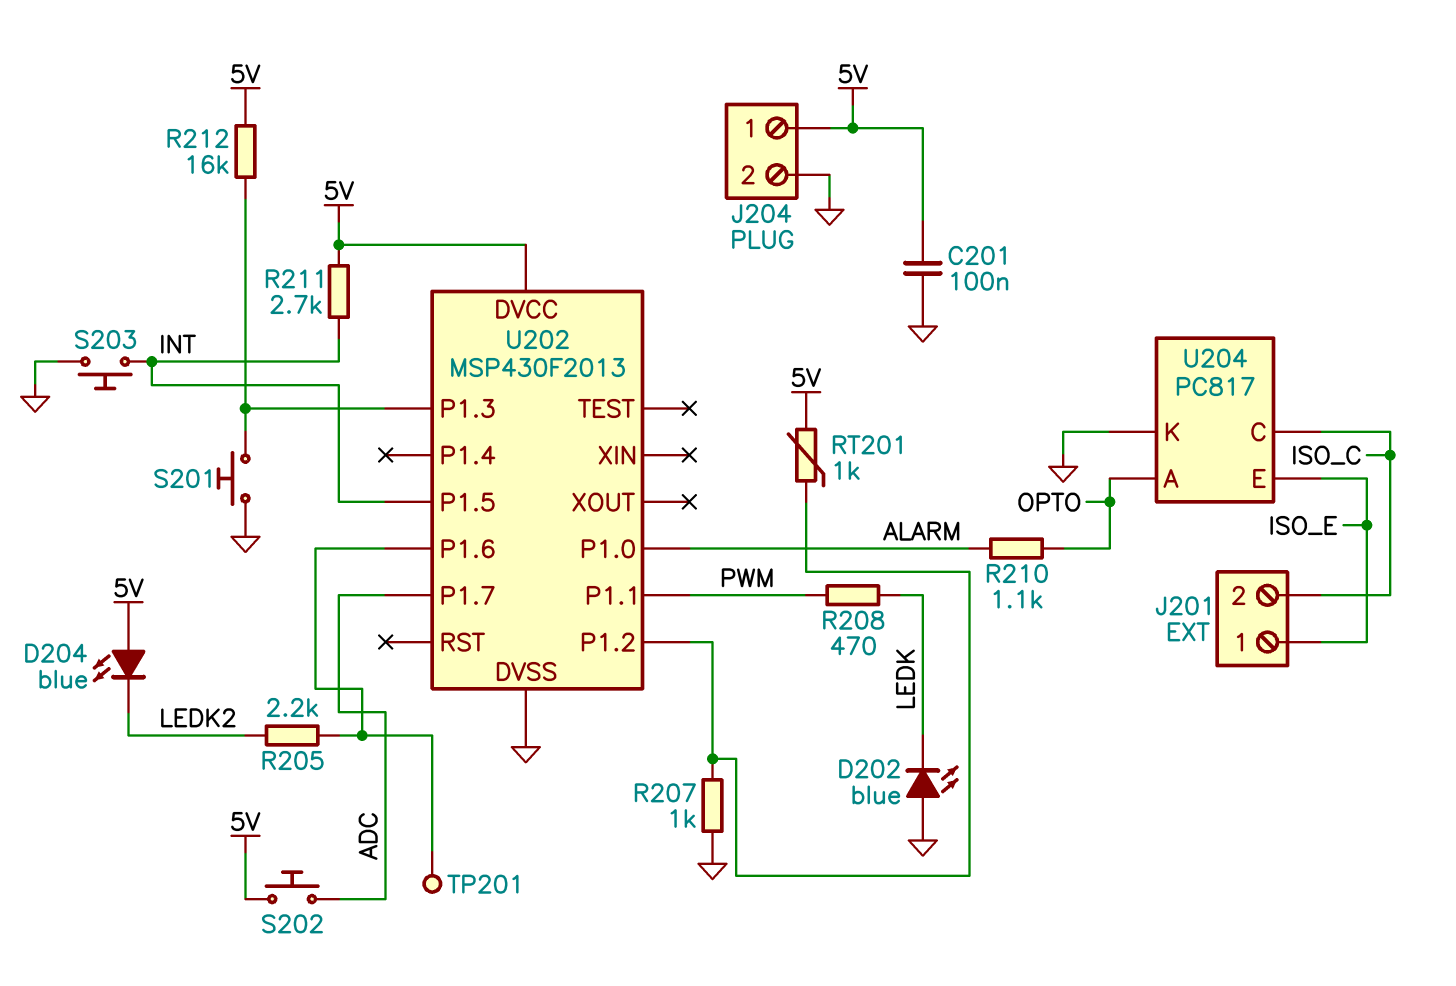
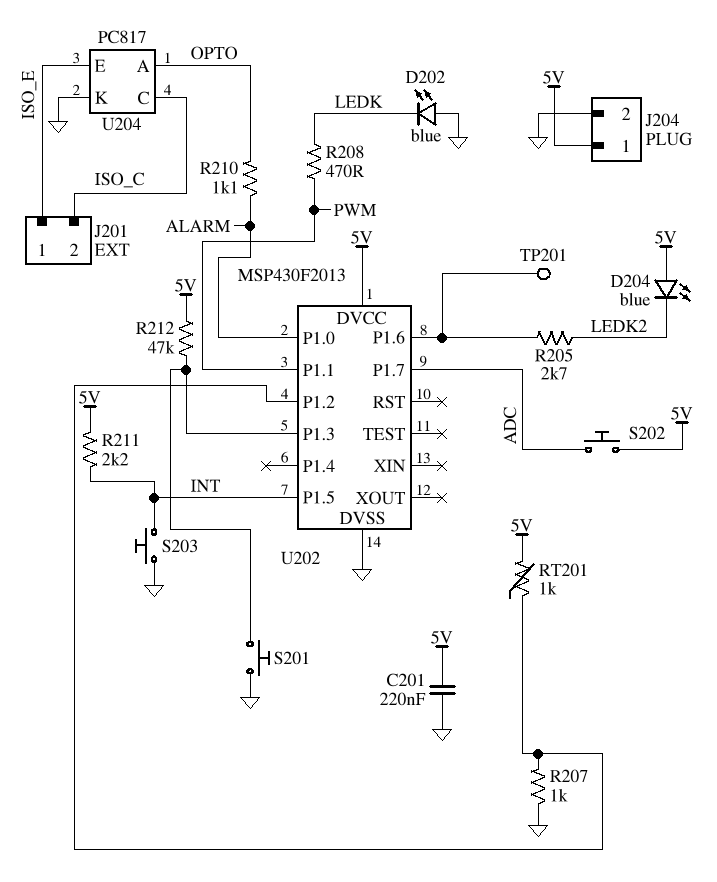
C201: 100nF (5V, GND) -> 220nF (5V, GND)
R205: 2.2k (LEDK2, U202/P1.6) -> 2.7k (LEDK2, U202/P1.6)
R211: 2.7k (5V, INT) -> 2.2k (5V, INT)
R212: 16k (5V, U202/P1.3) -> 47k (5V, U202/P1.3)

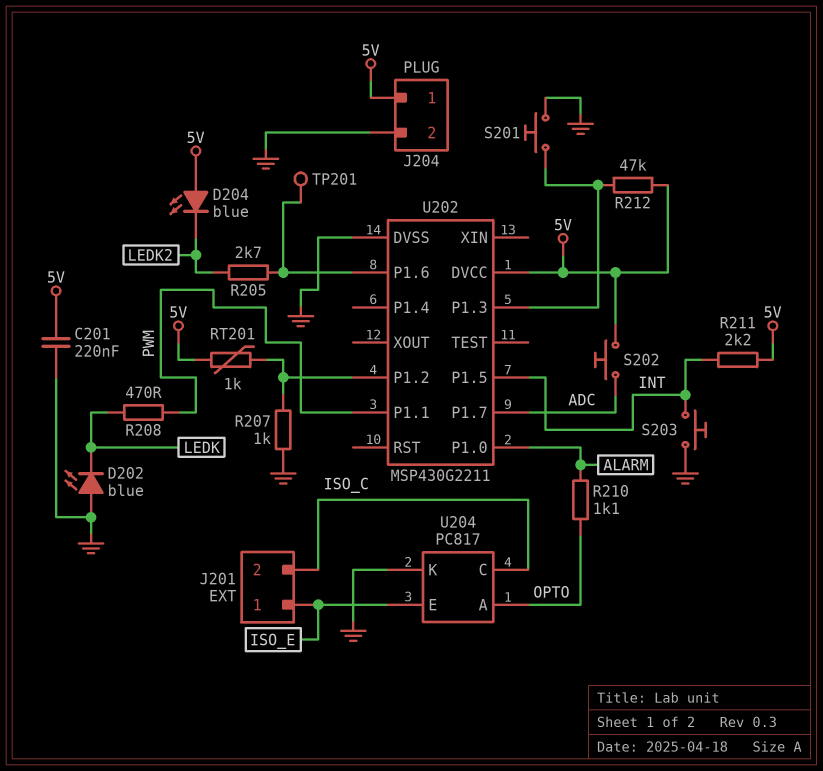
U202: MSP430F2013 -> MSP430G2211

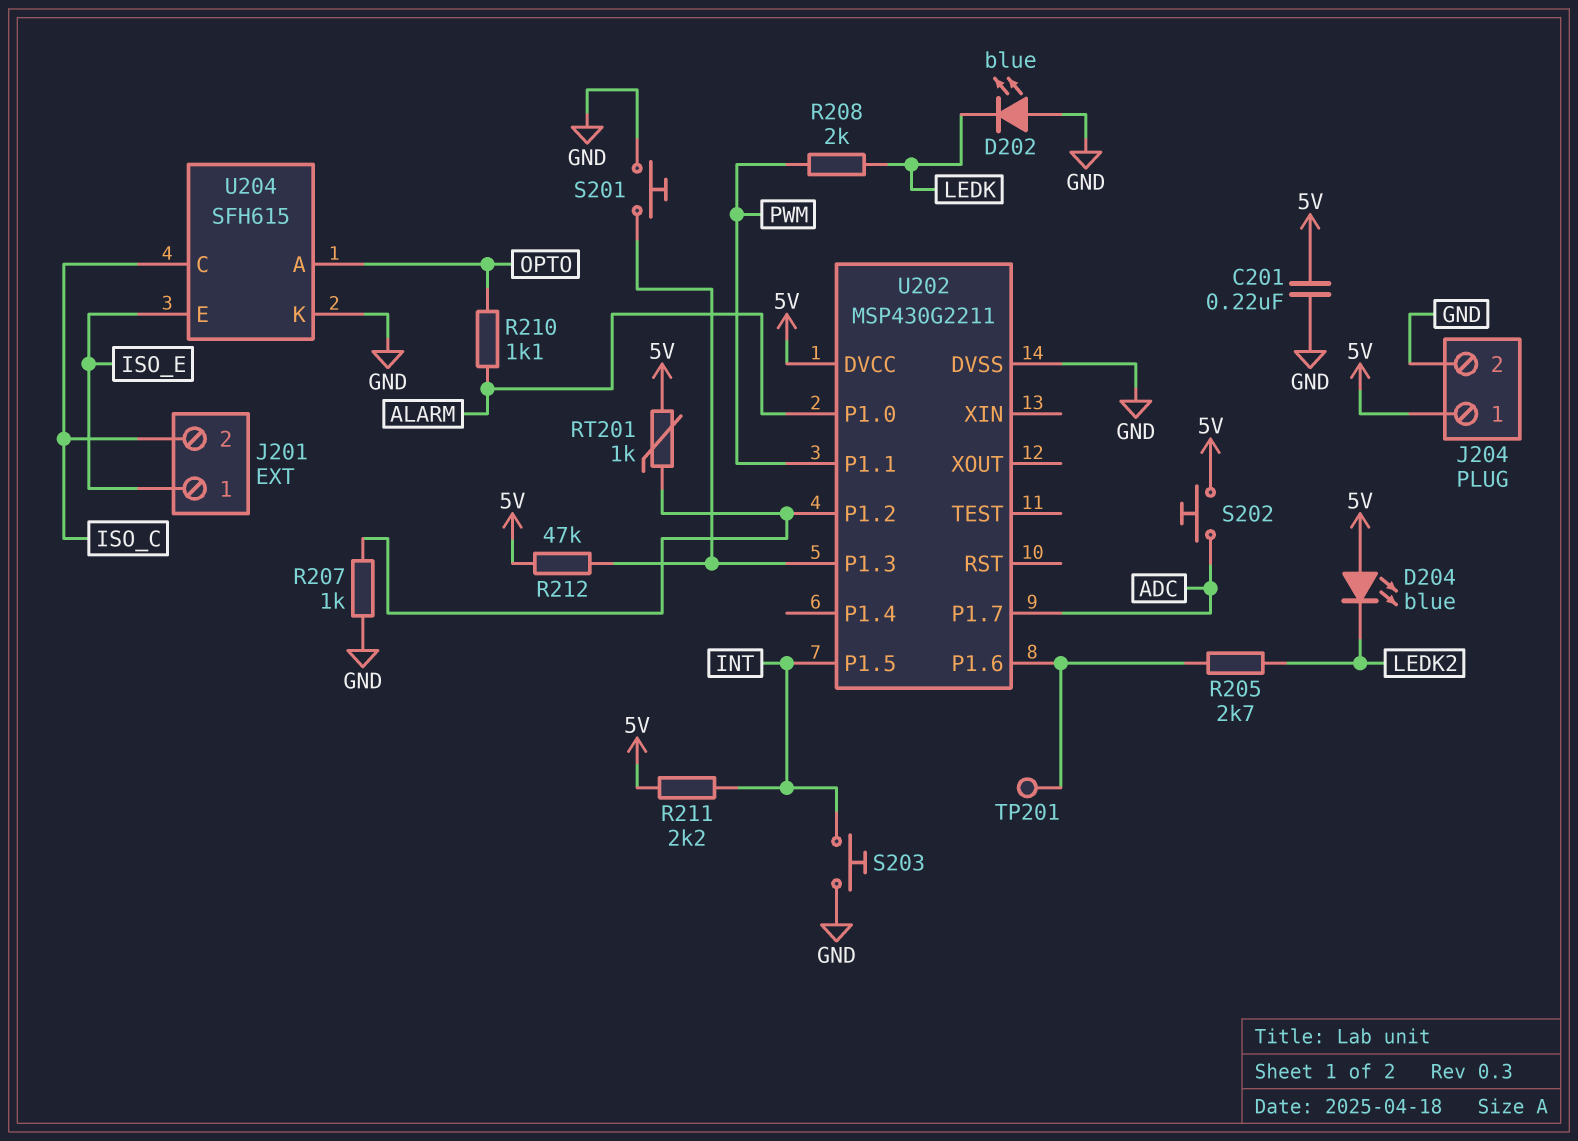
R208: 470 (LEDK, PWM) -> 2k (LEDK, PWM)
U204: PC817 -> SFH615

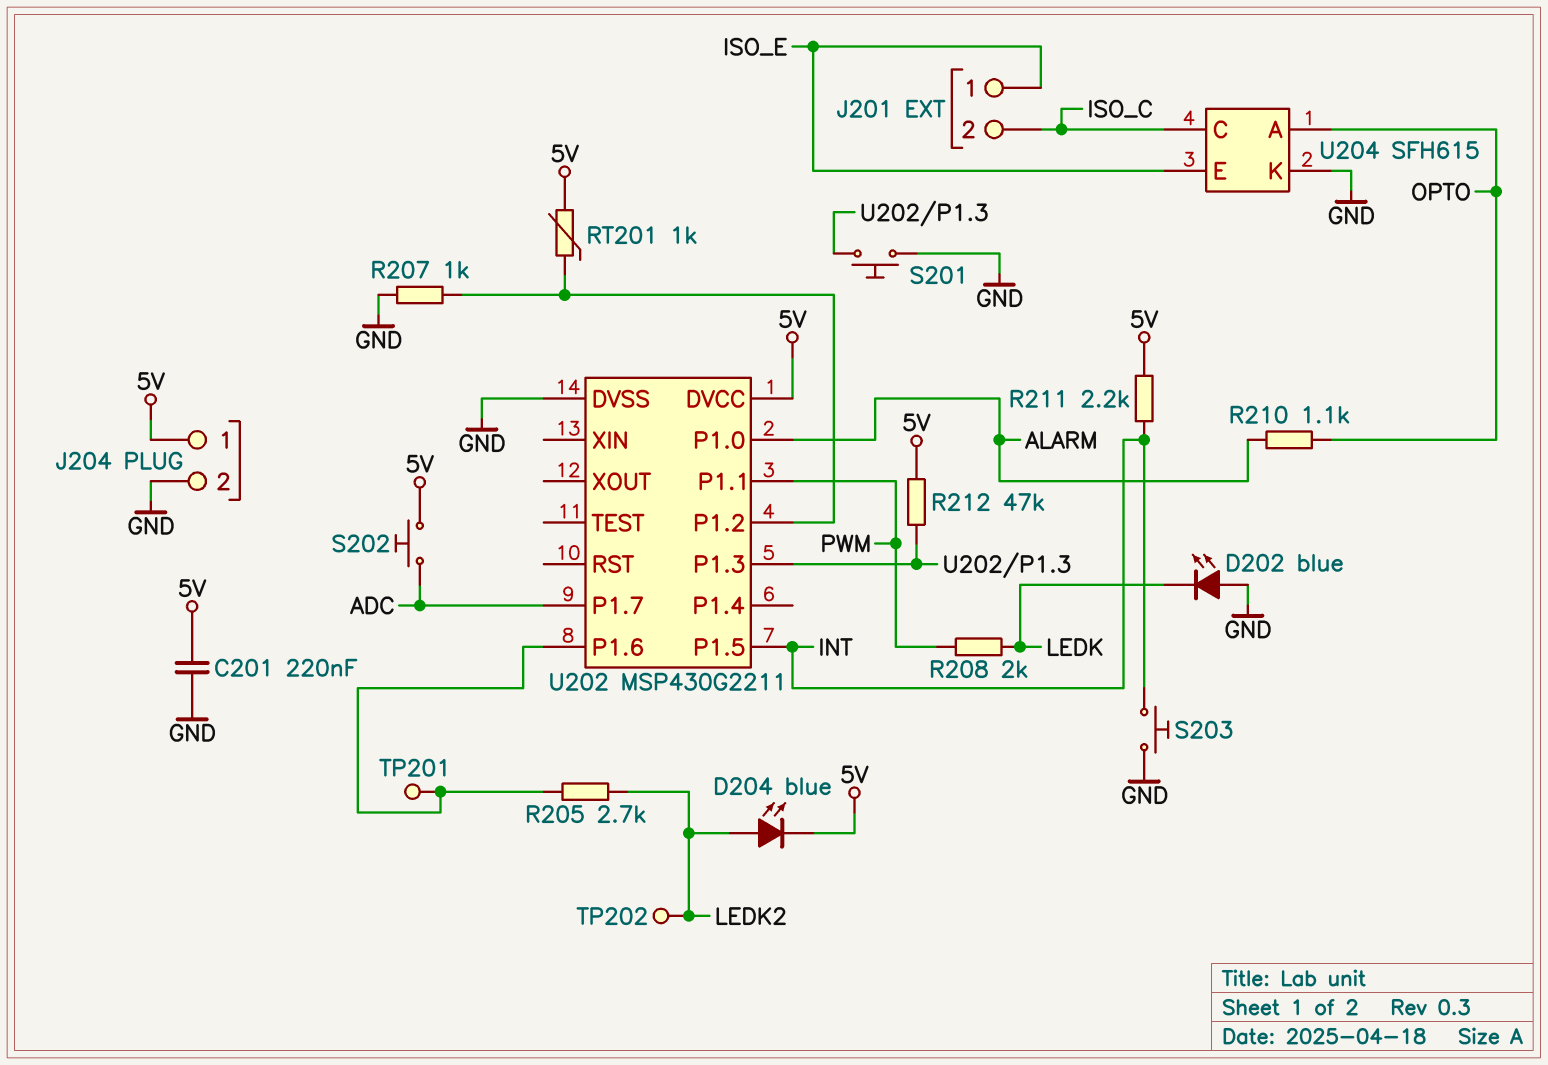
D204: LED blue (A 5V, K LEDK2) -> LED blue (A LEDK2, K 5V)
TP202: none -> test point (LEDK2)

